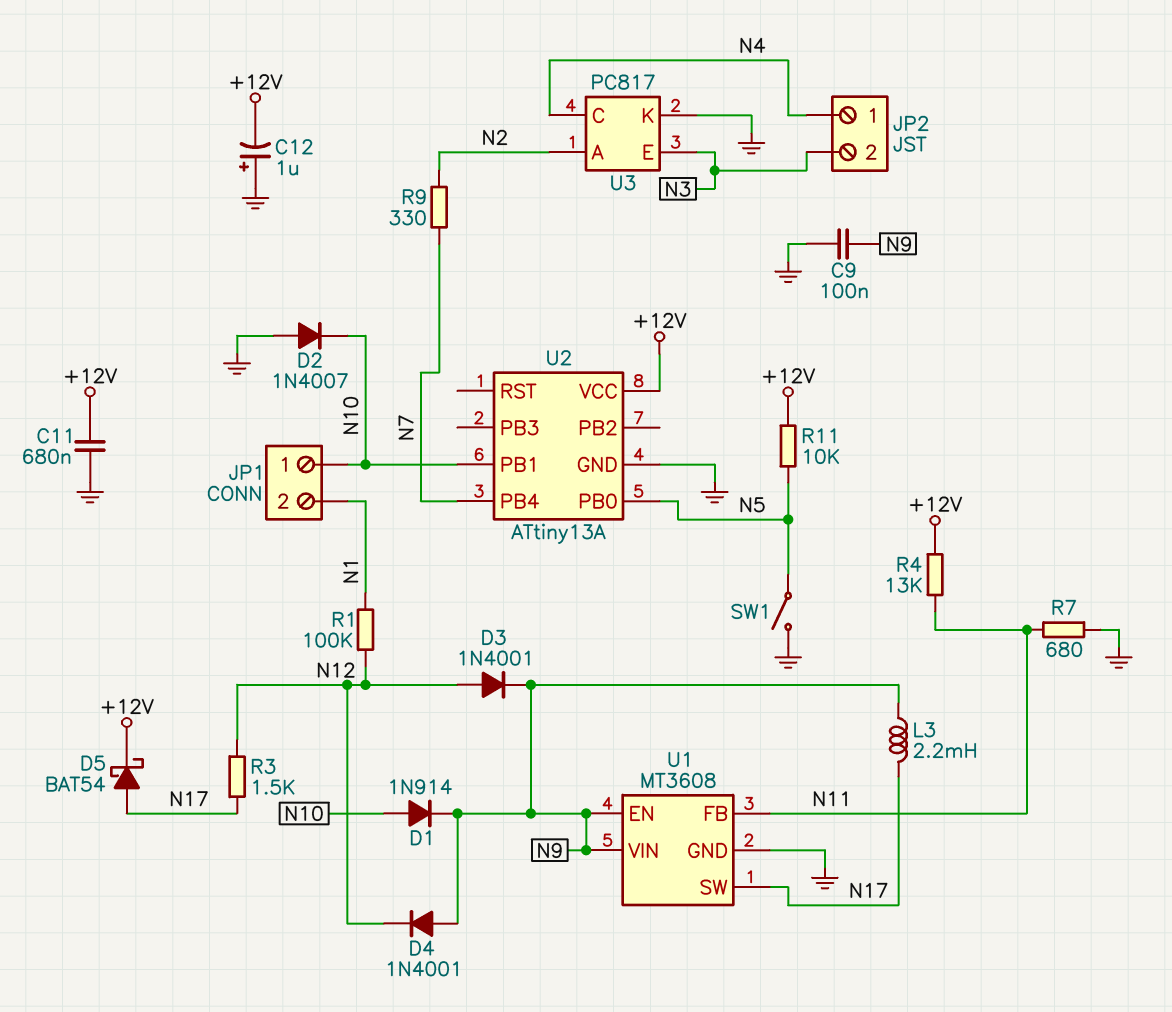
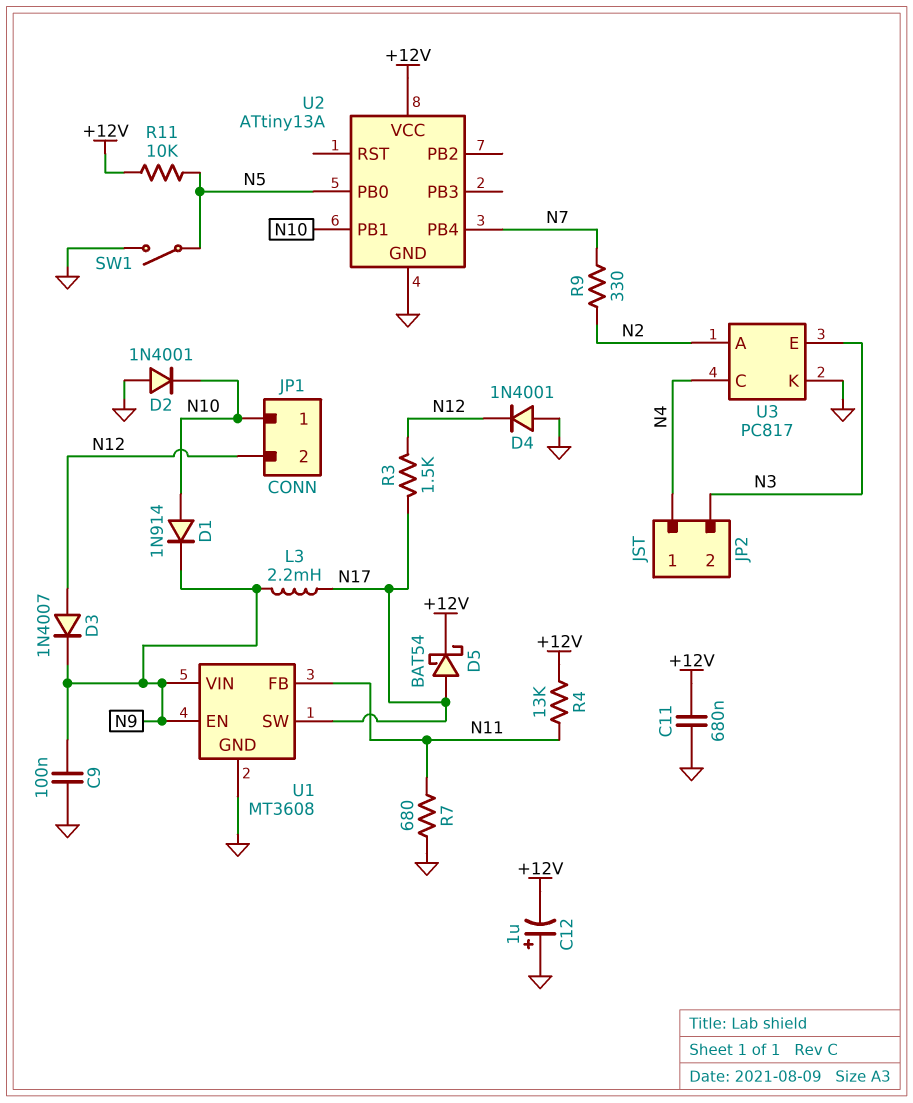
D2: diode 1N4007 (A GND, K N10) -> diode 1N4001 (A GND, K N10)
D3: diode 1N4001 (A N12, K N9) -> diode 1N4007 (A N12, K N9)
D4: diode 1N4001 (A N9, K N12) -> diode 1N4001 (A GND, K N12)
JP1 pin 2: N1 -> N12
R1: 100k (N1, N12) -> none

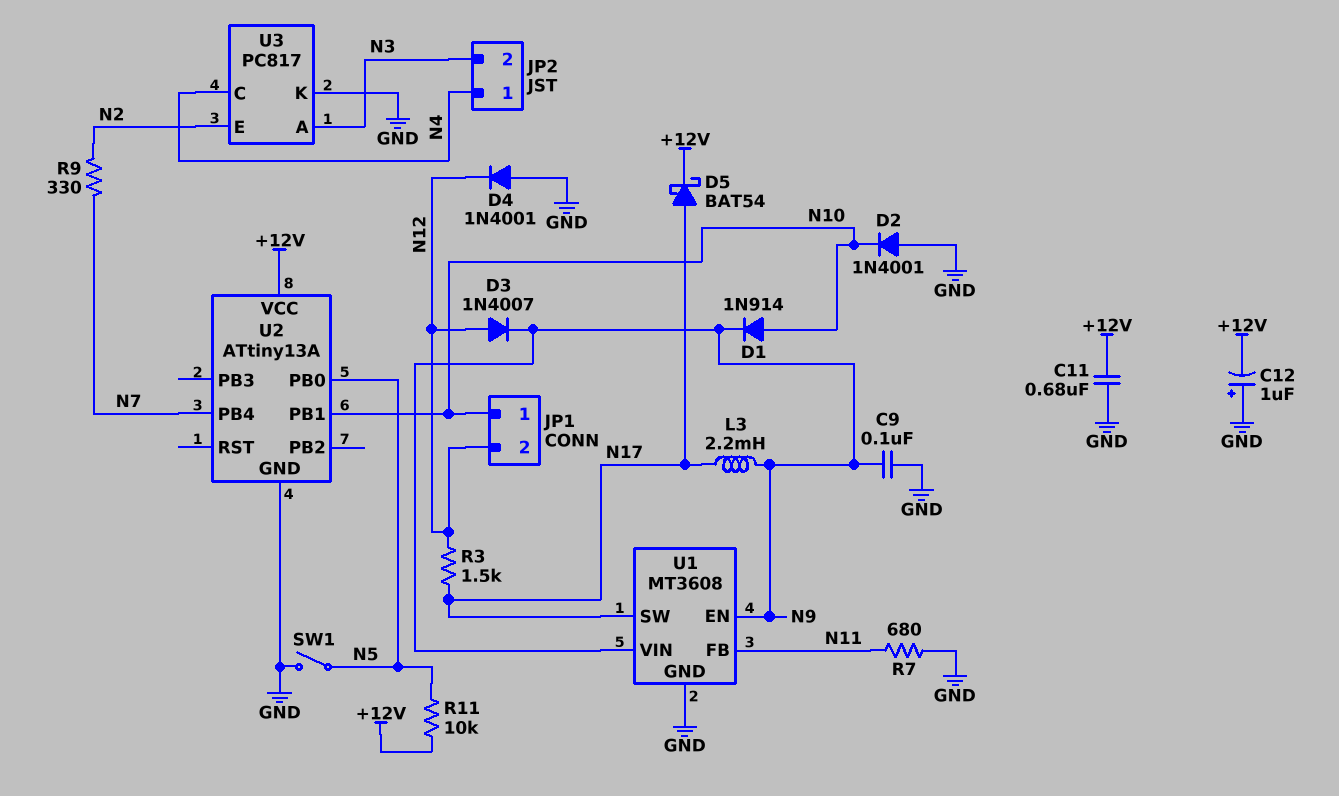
R4: 13k (+12V, N11) -> none
U3 pin A: N2 -> N3
U3 pin E: N3 -> N2

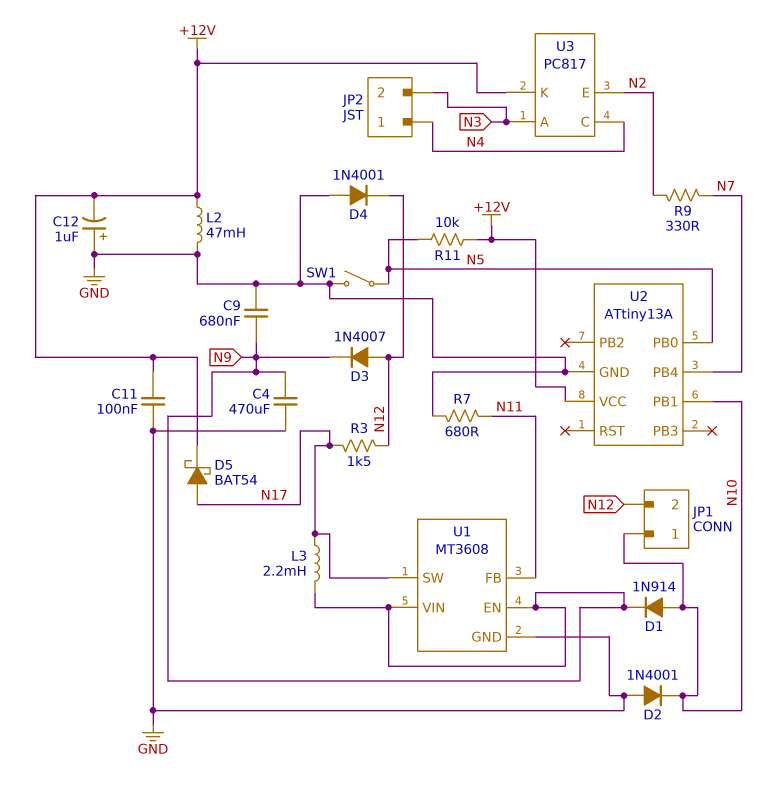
C4: none -> 470uF (GND, N9)
C9: 100nF (GND, N9) -> 680nF (GND, N9)
C11: 680nF (+12V, GND) -> 100nF (+12V, GND)
L2: none -> 47mH (+12V, GND)
U3 pin K: GND -> +12V

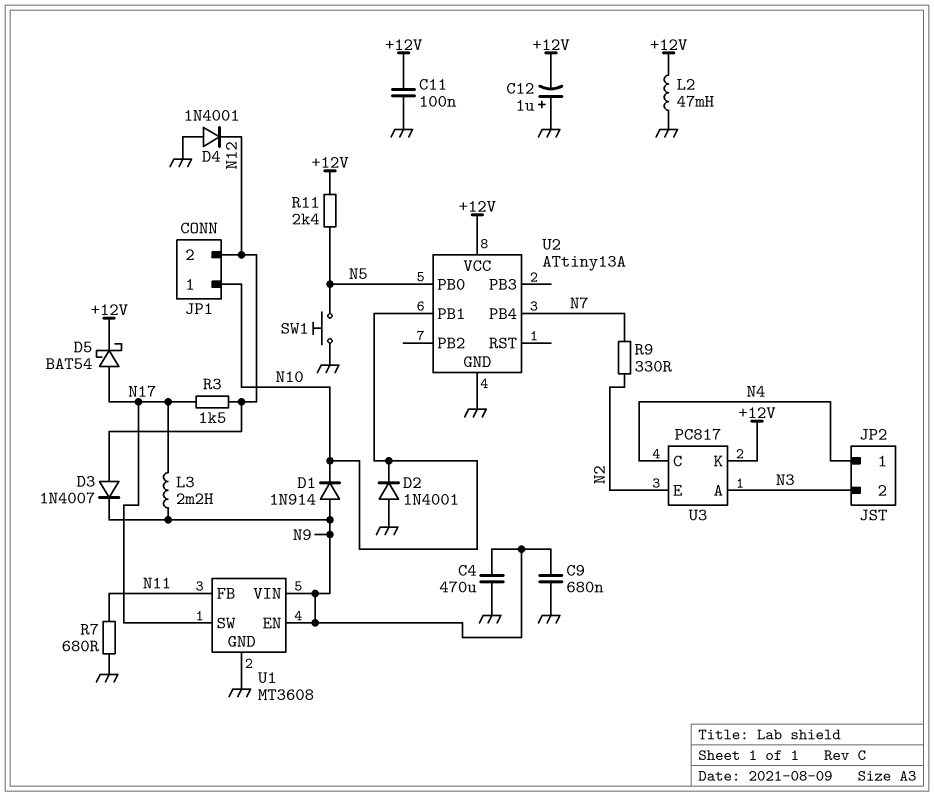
D1: diode 1N914 (A N10, K N9) -> diode 1N914 (A N9, K N10)
R11: 10k (+12V, N5) -> 2.4k (+12V, N5)
SW1: switch (GND, N5) -> button (GND, N5)

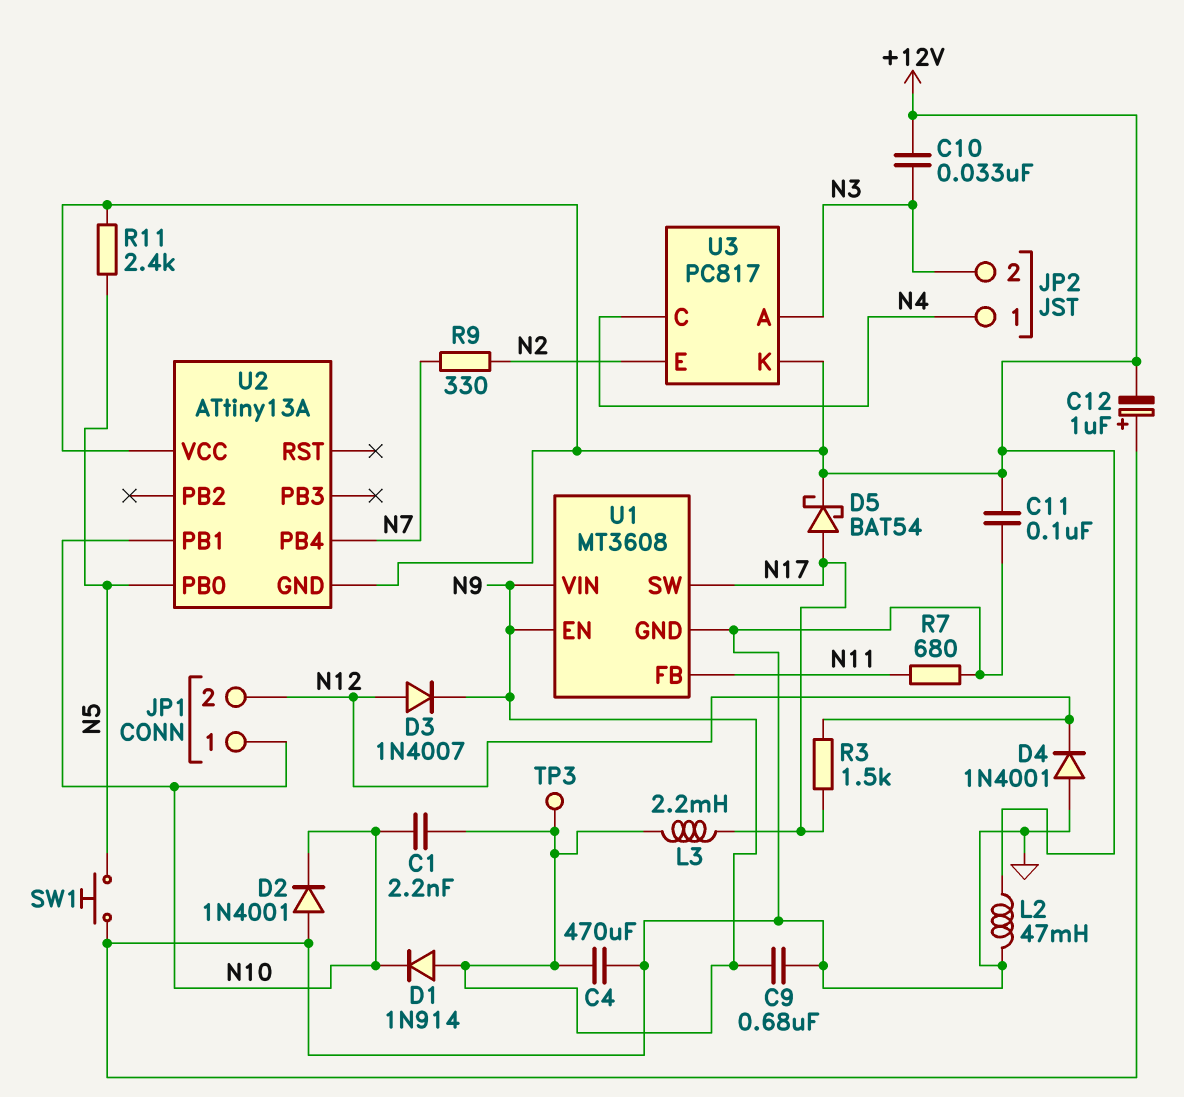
C1: none -> 2.2nF (N9, N10)
C10: none -> 33nF (+12V, N3)
TP3: none -> test point (N9)
U2 pin GND: GND -> +12V

